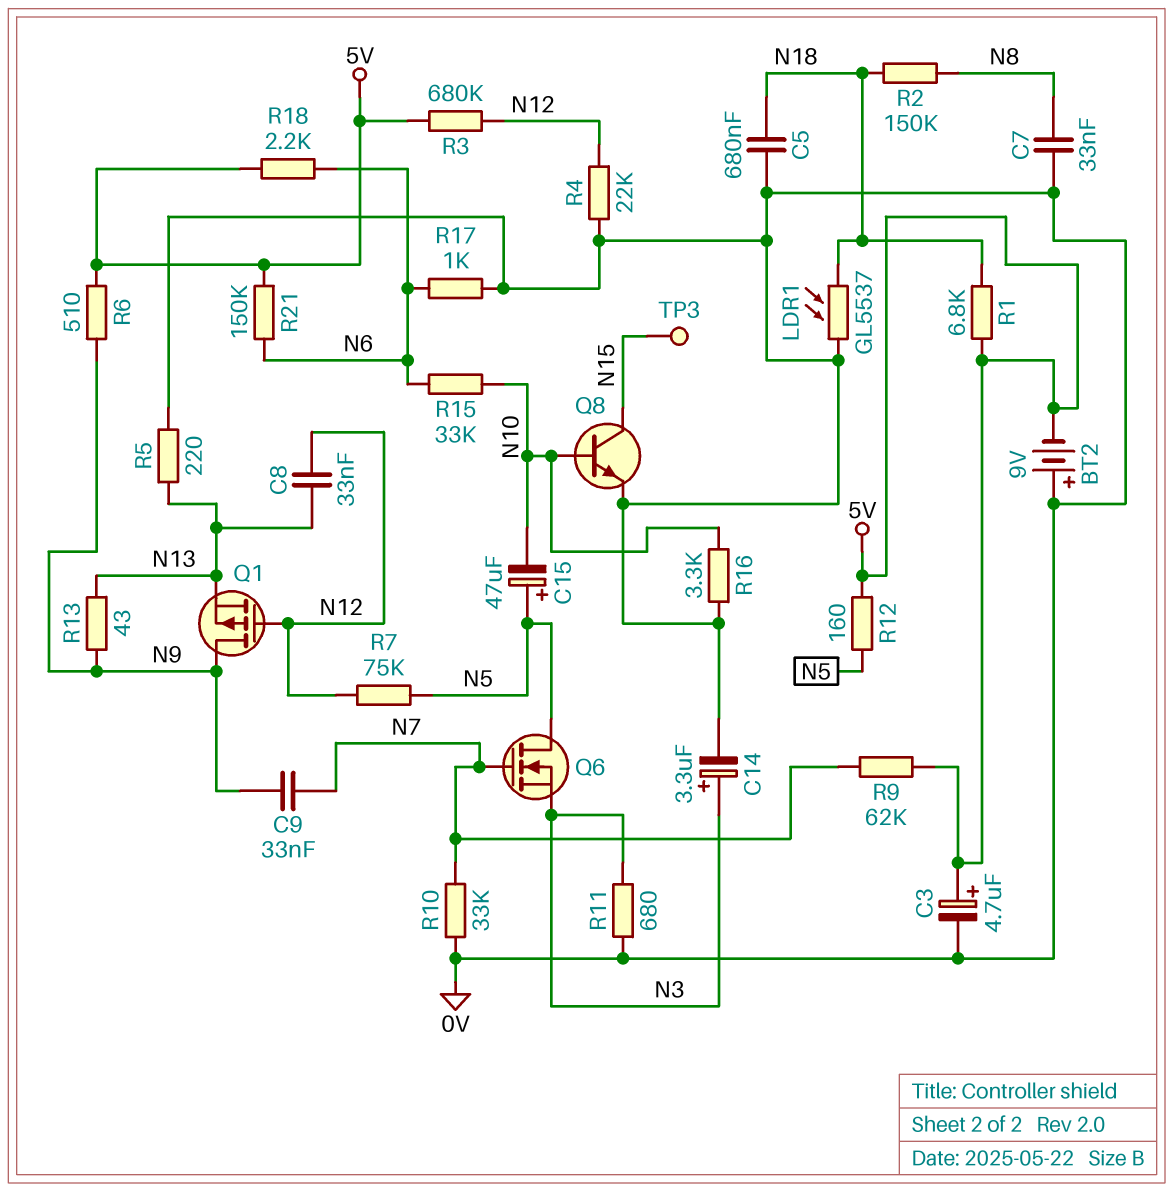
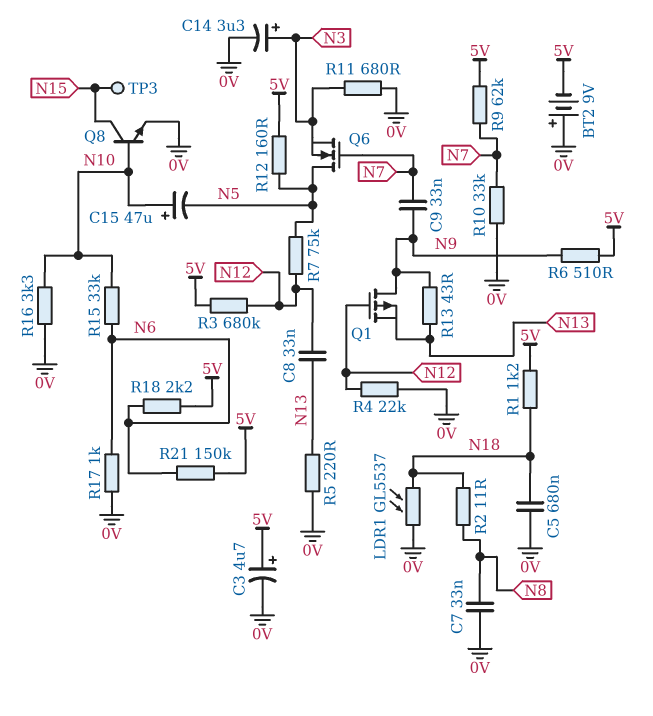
C15: 47uF (plus N5, minus N10) -> 47uF (plus N10, minus N5)
R1: 6.8k (5V, N18) -> 1.2k (5V, N18)
R2: 150k (N8, N18) -> 11 (N8, N18)

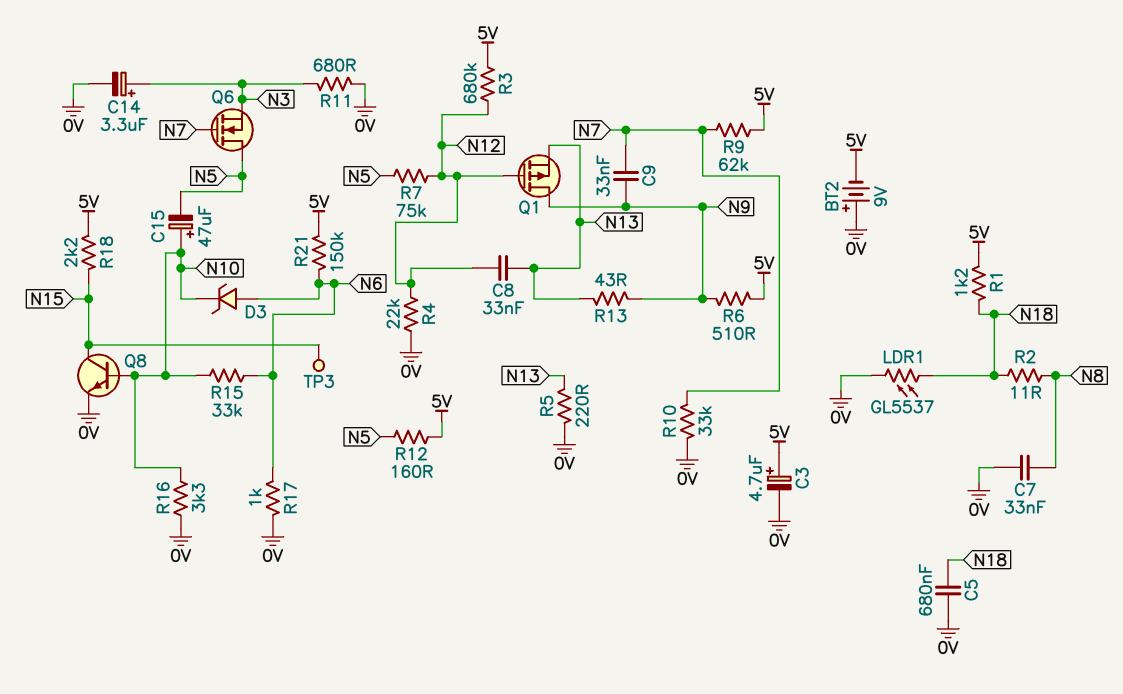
D3: none -> zener (A N6, K N10)
R18: 2.2k (5V, N6) -> 2.2k (5V, N15)

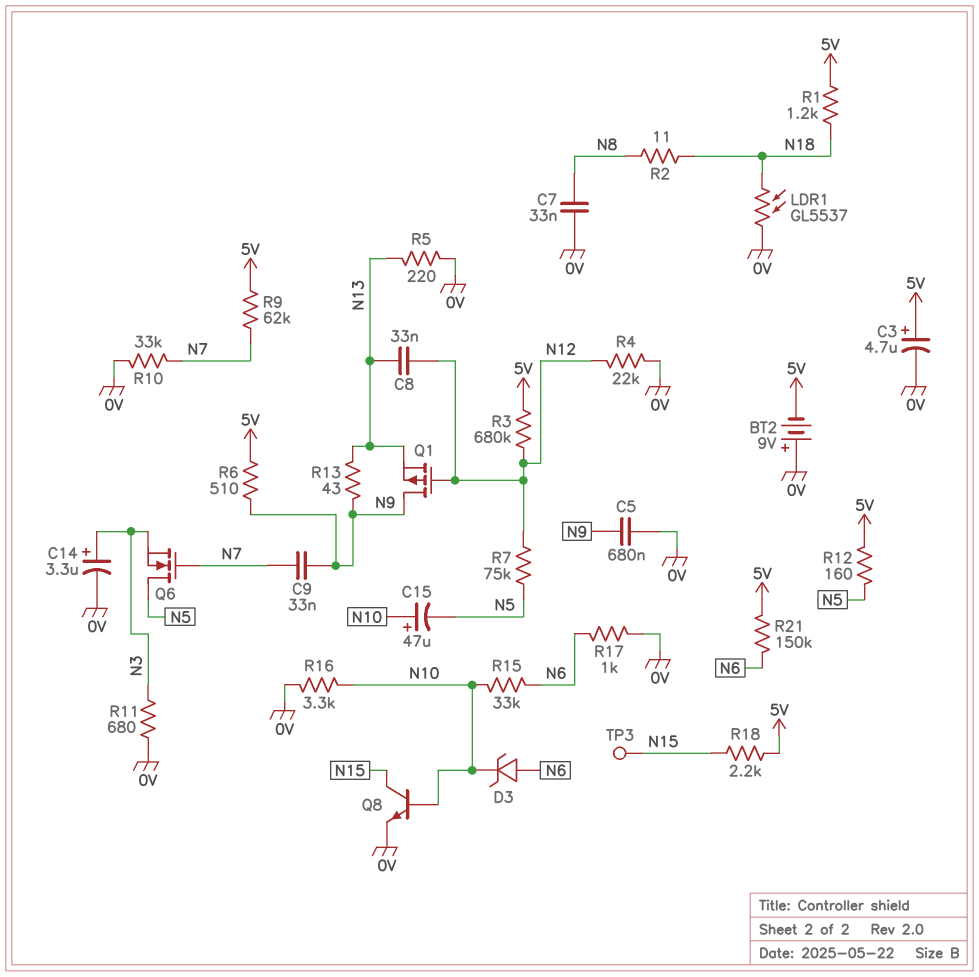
C5: 680nF (0V, N18) -> 680nF (0V, N9)

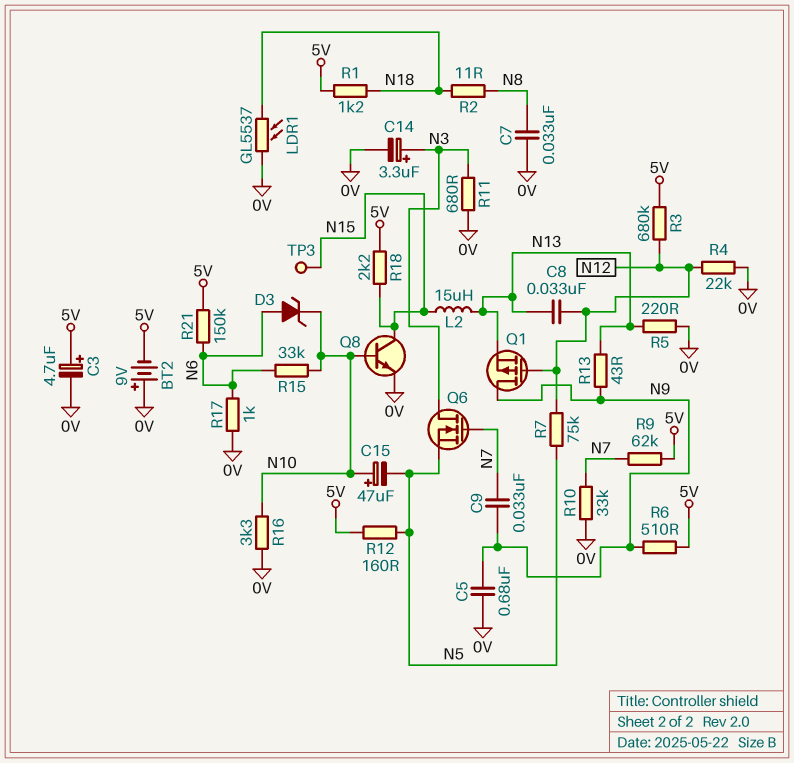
L2: none -> 15uH (N13, N15)
Q6: NMOS (G N7, D N5, S N3) -> NMOS (G N7, D N3, S N5)

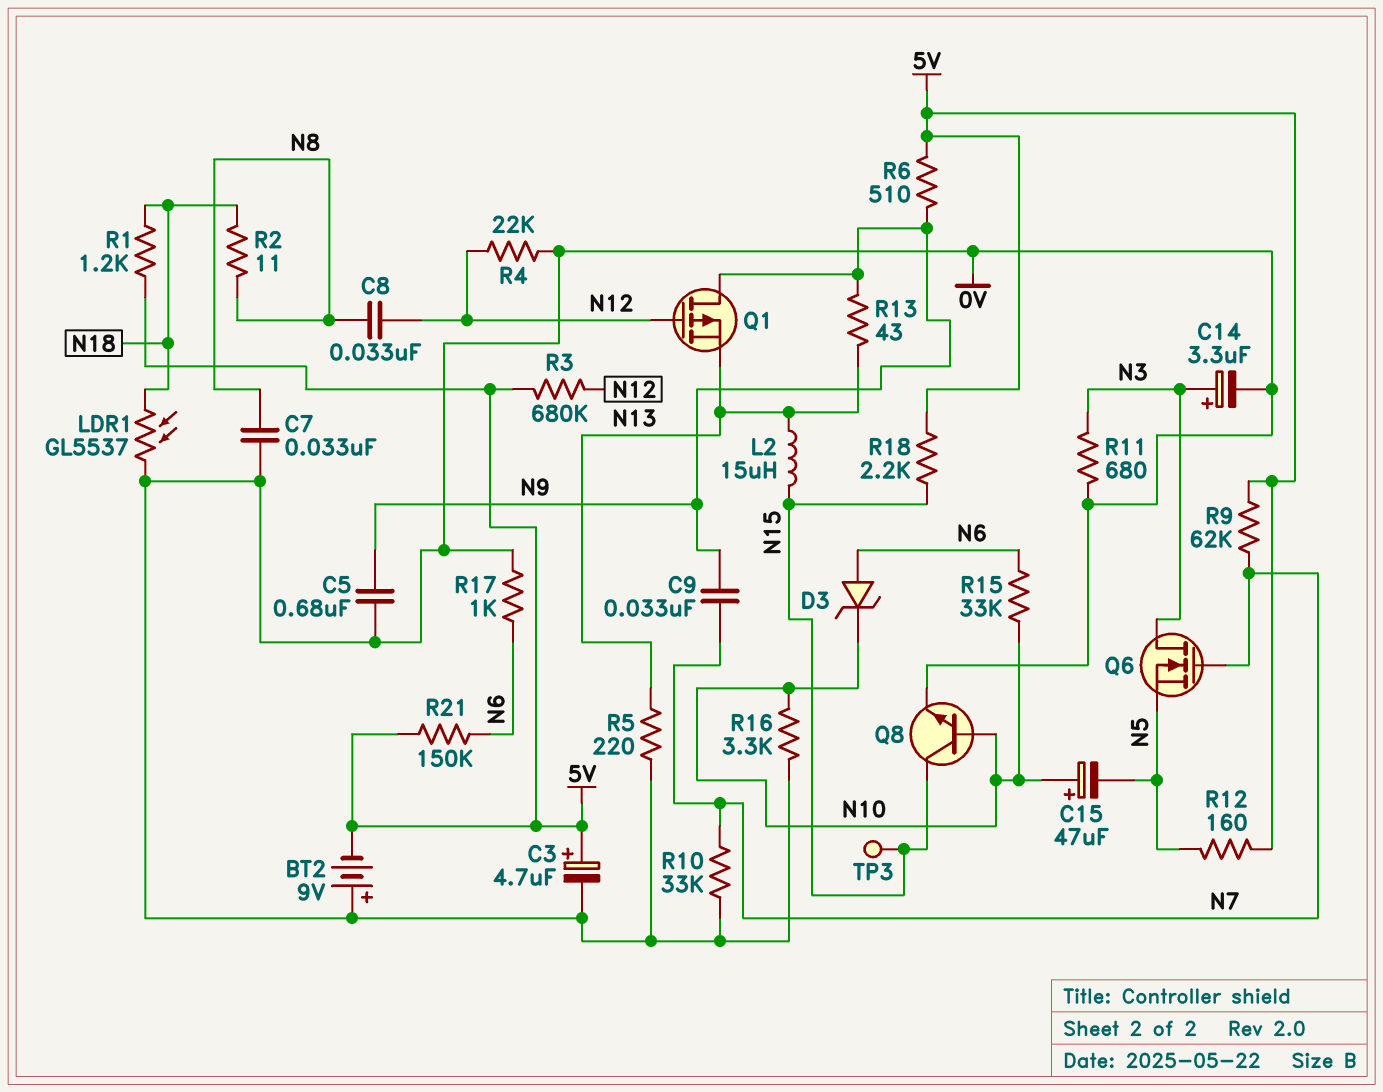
C8: 33nF (N12, N13) -> 33nF (N8, N12)
R7: 75k (N5, N12) -> none

